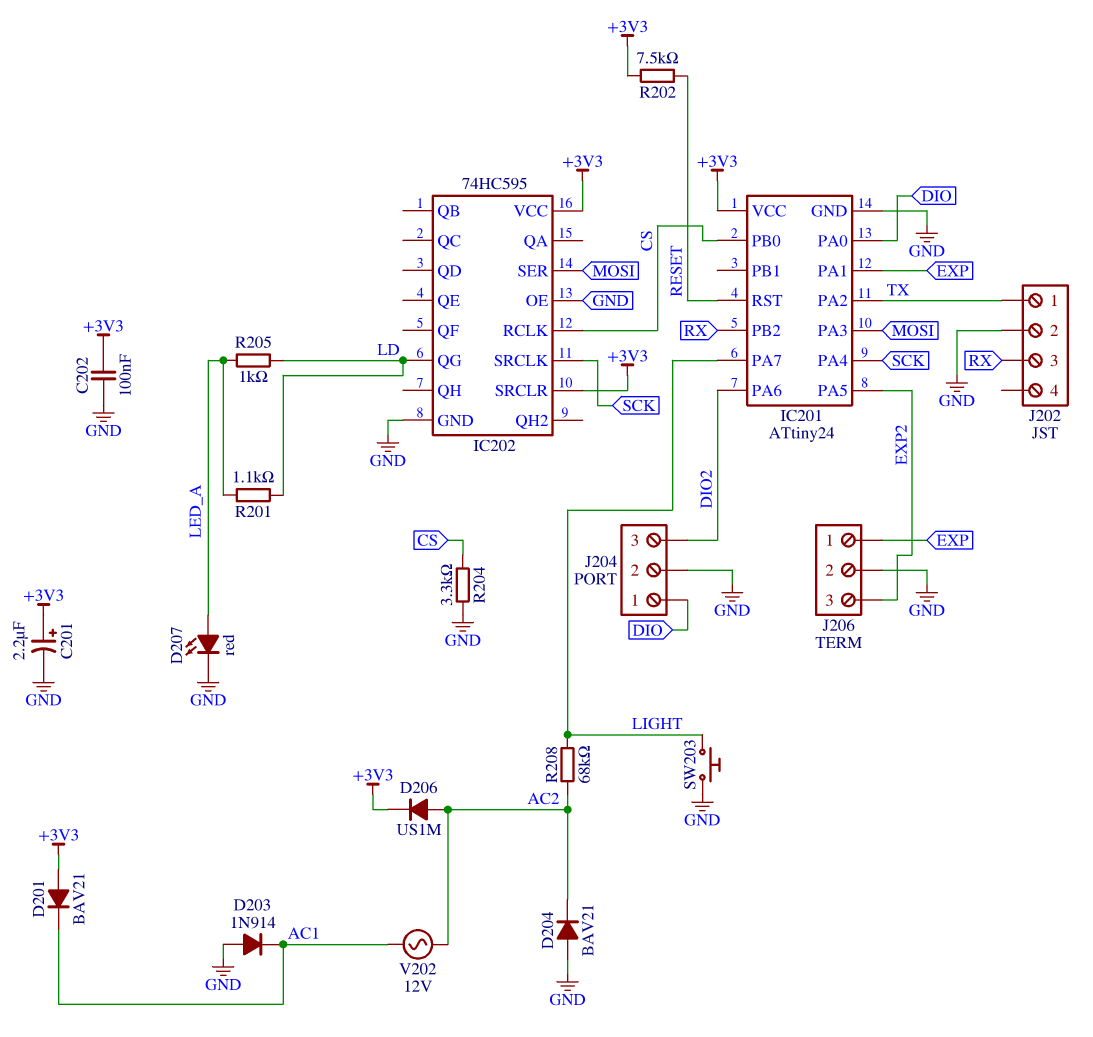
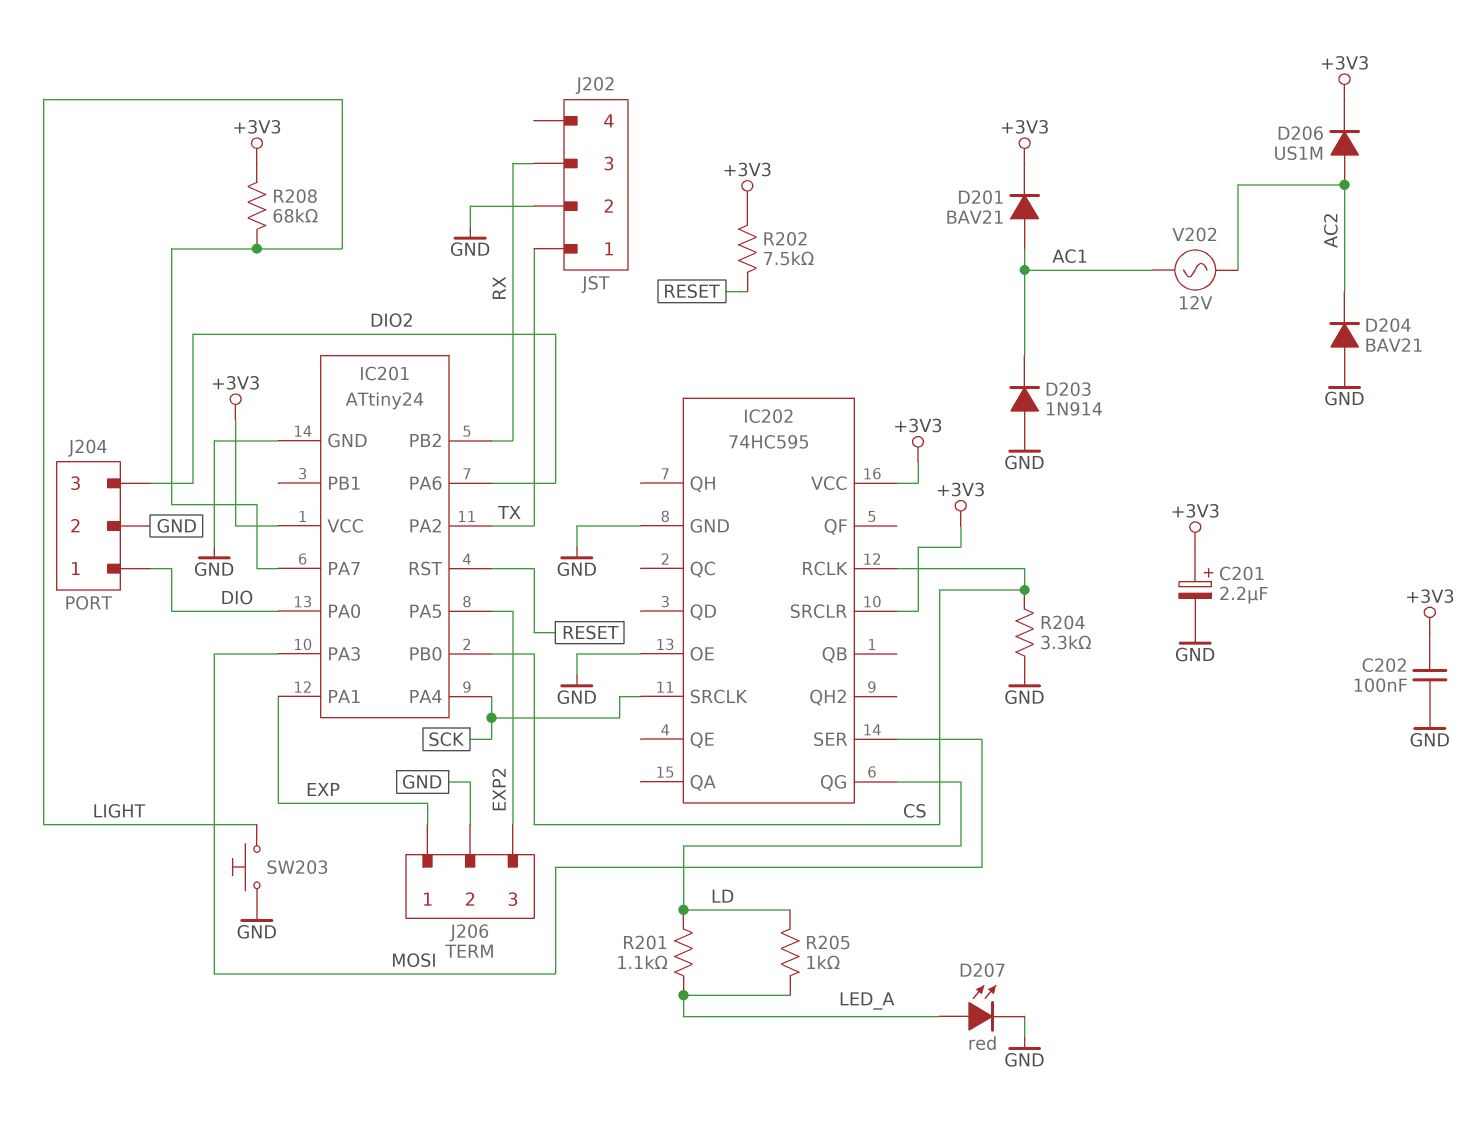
D201: diode BAV21 (A +3V3, K AC1) -> diode BAV21 (A AC1, K +3V3)
R208: 68k (AC2, LIGHT) -> 68k (+3V3, LIGHT)

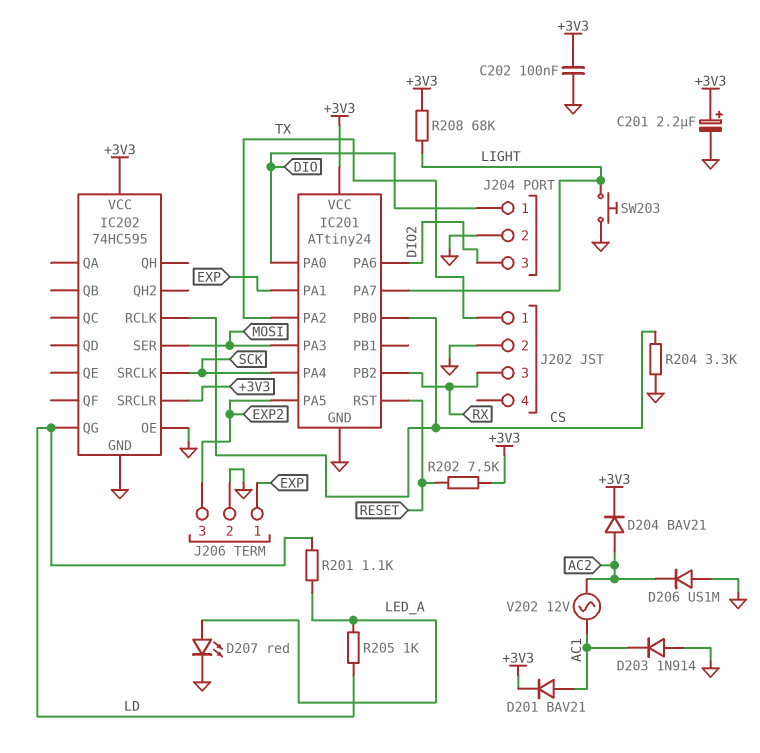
D204: diode BAV21 (A GND, K AC2) -> diode BAV21 (A AC2, K +3V3)
D206: diode US1M (A AC2, K +3V3) -> diode US1M (A GND, K AC2)

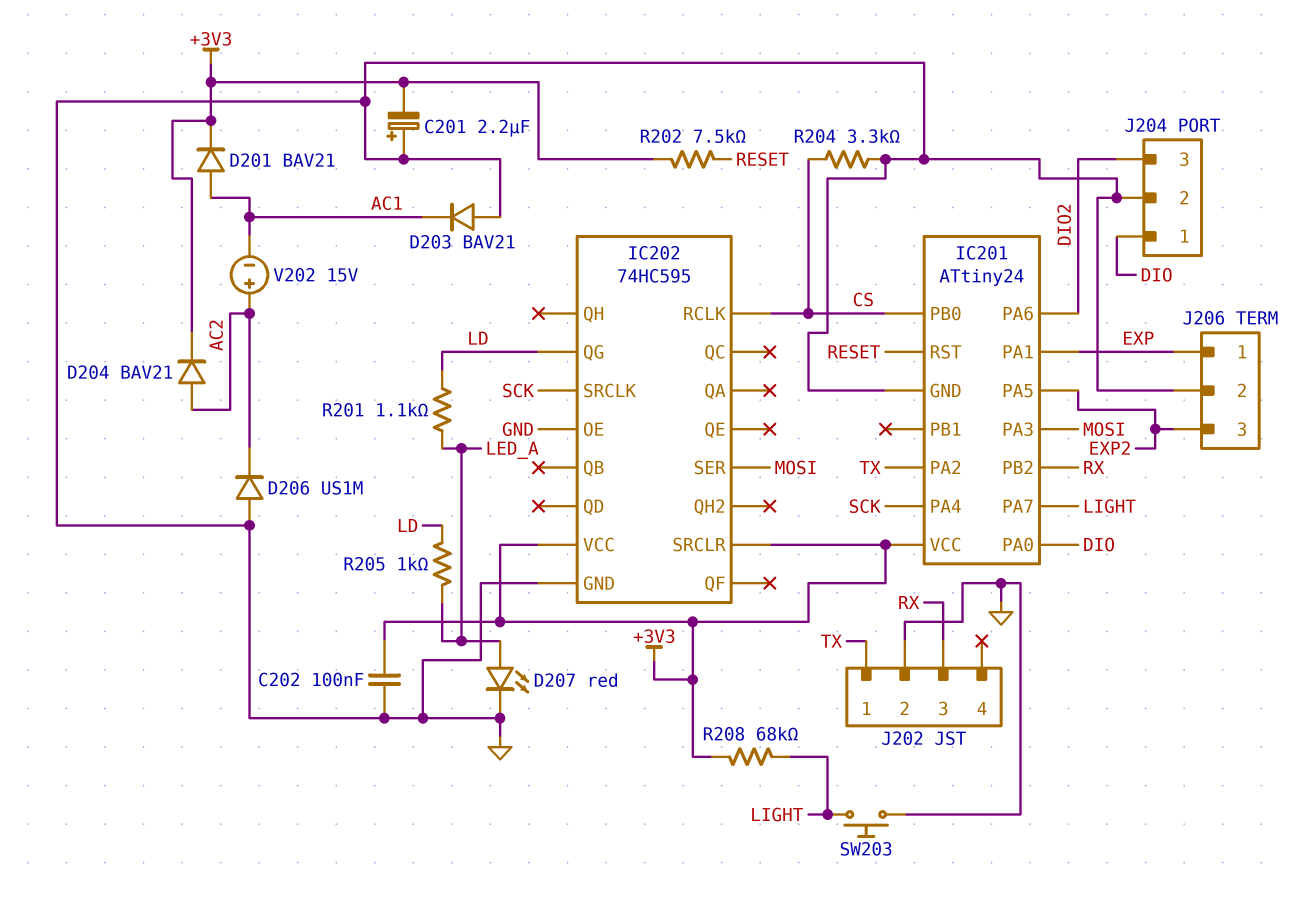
C201: 2.2uF (plus +3V3, minus GND) -> 2.2uF (plus GND, minus +3V3)
D203: diode 1N914 (A GND, K AC1) -> diode BAV21 (A GND, K AC1)
V202: AC 12V (AC1, AC2) -> 15V (plus AC2, minus AC1)

